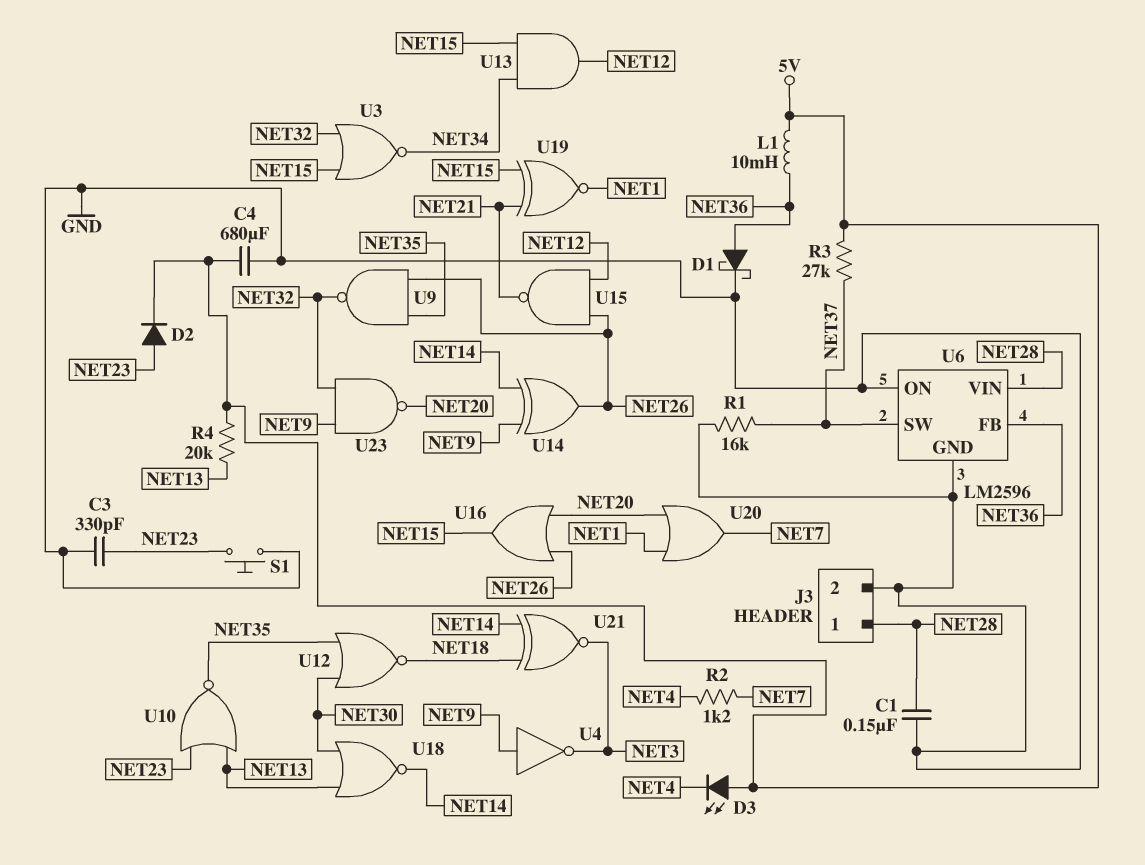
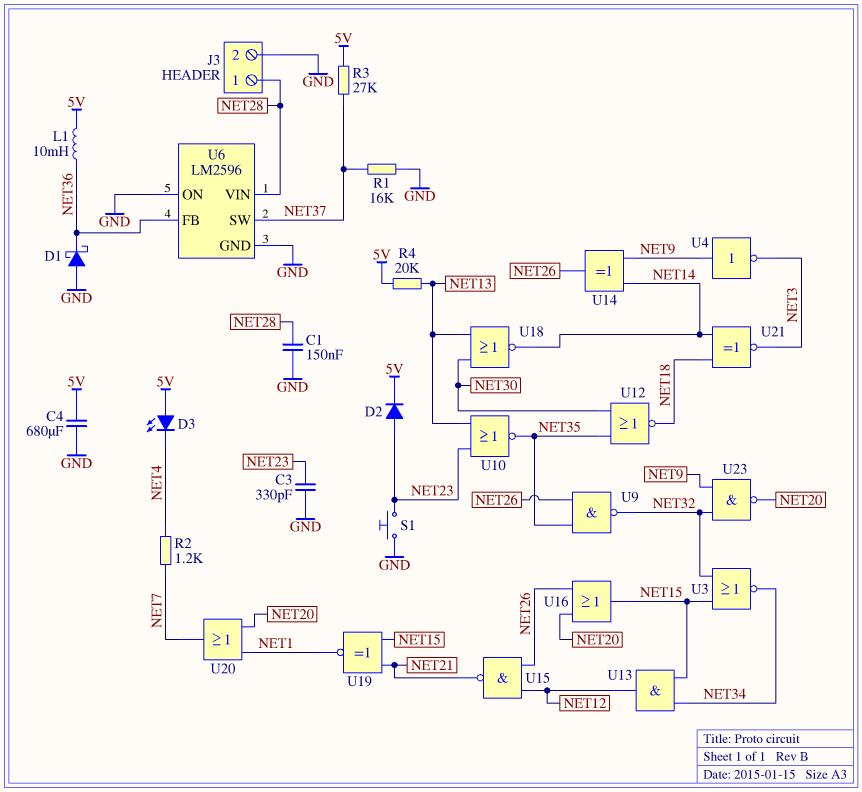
D1: schottky (A NET36, K GND) -> schottky (A GND, K NET36)

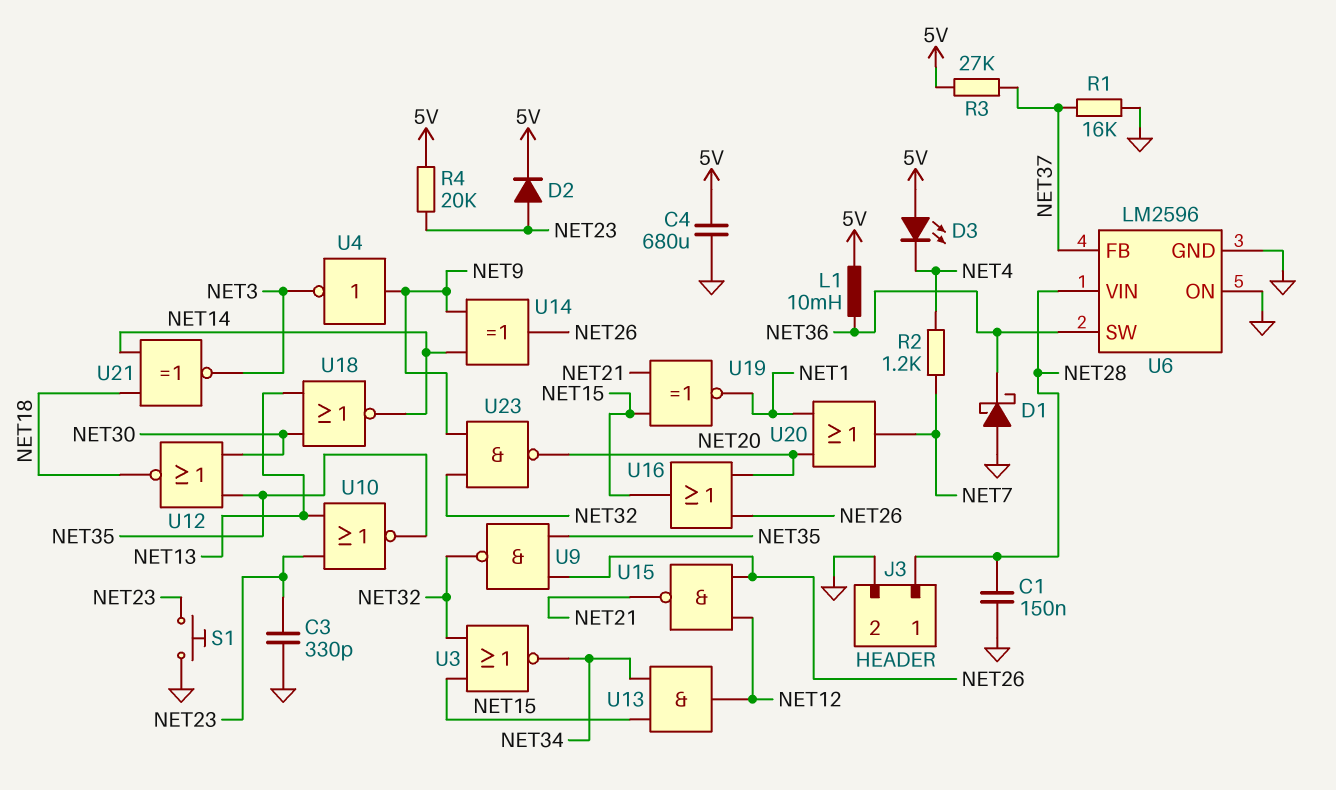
R4: 20k (5V, NET13) -> 20k (5V, NET23)
U6 pin FB: NET36 -> NET37
U6 pin SW: NET37 -> NET36

